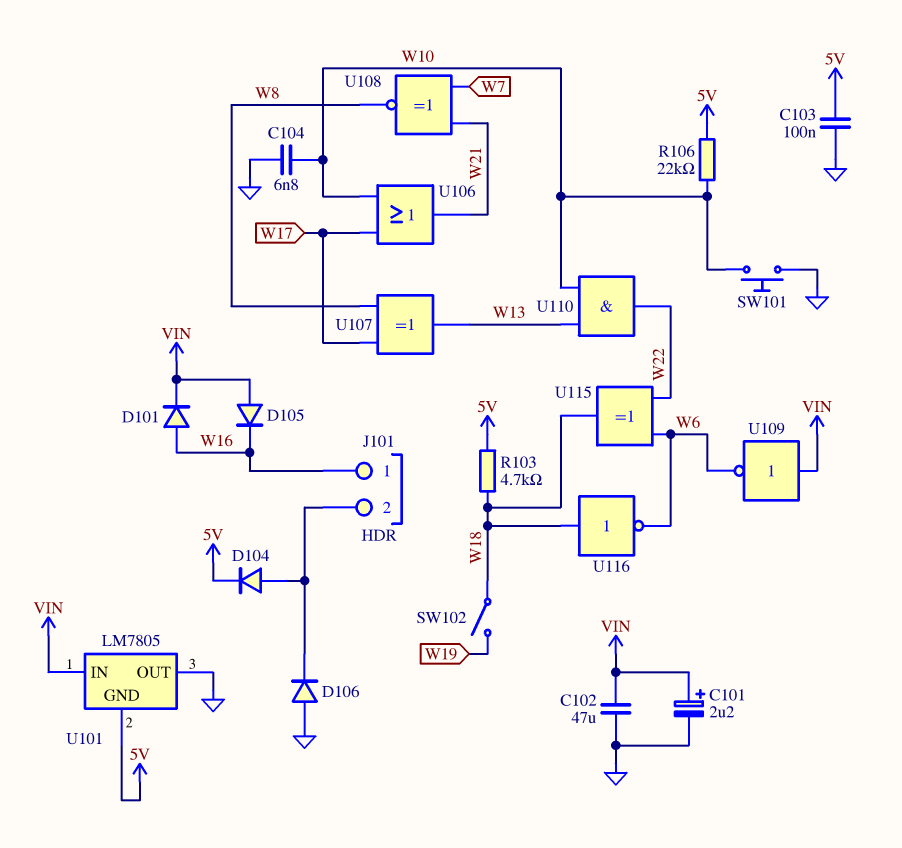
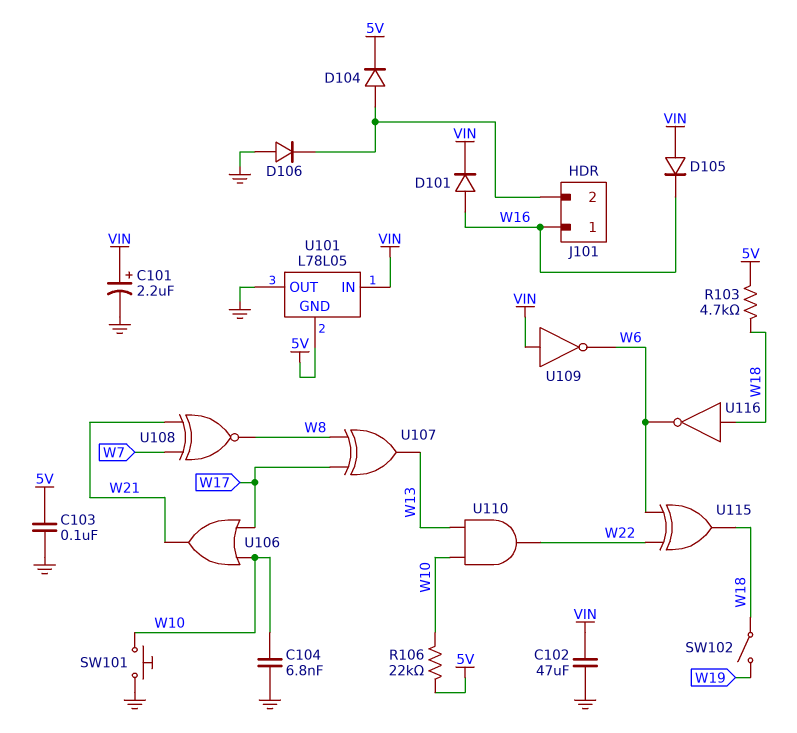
U101: LM7805 -> L78L05

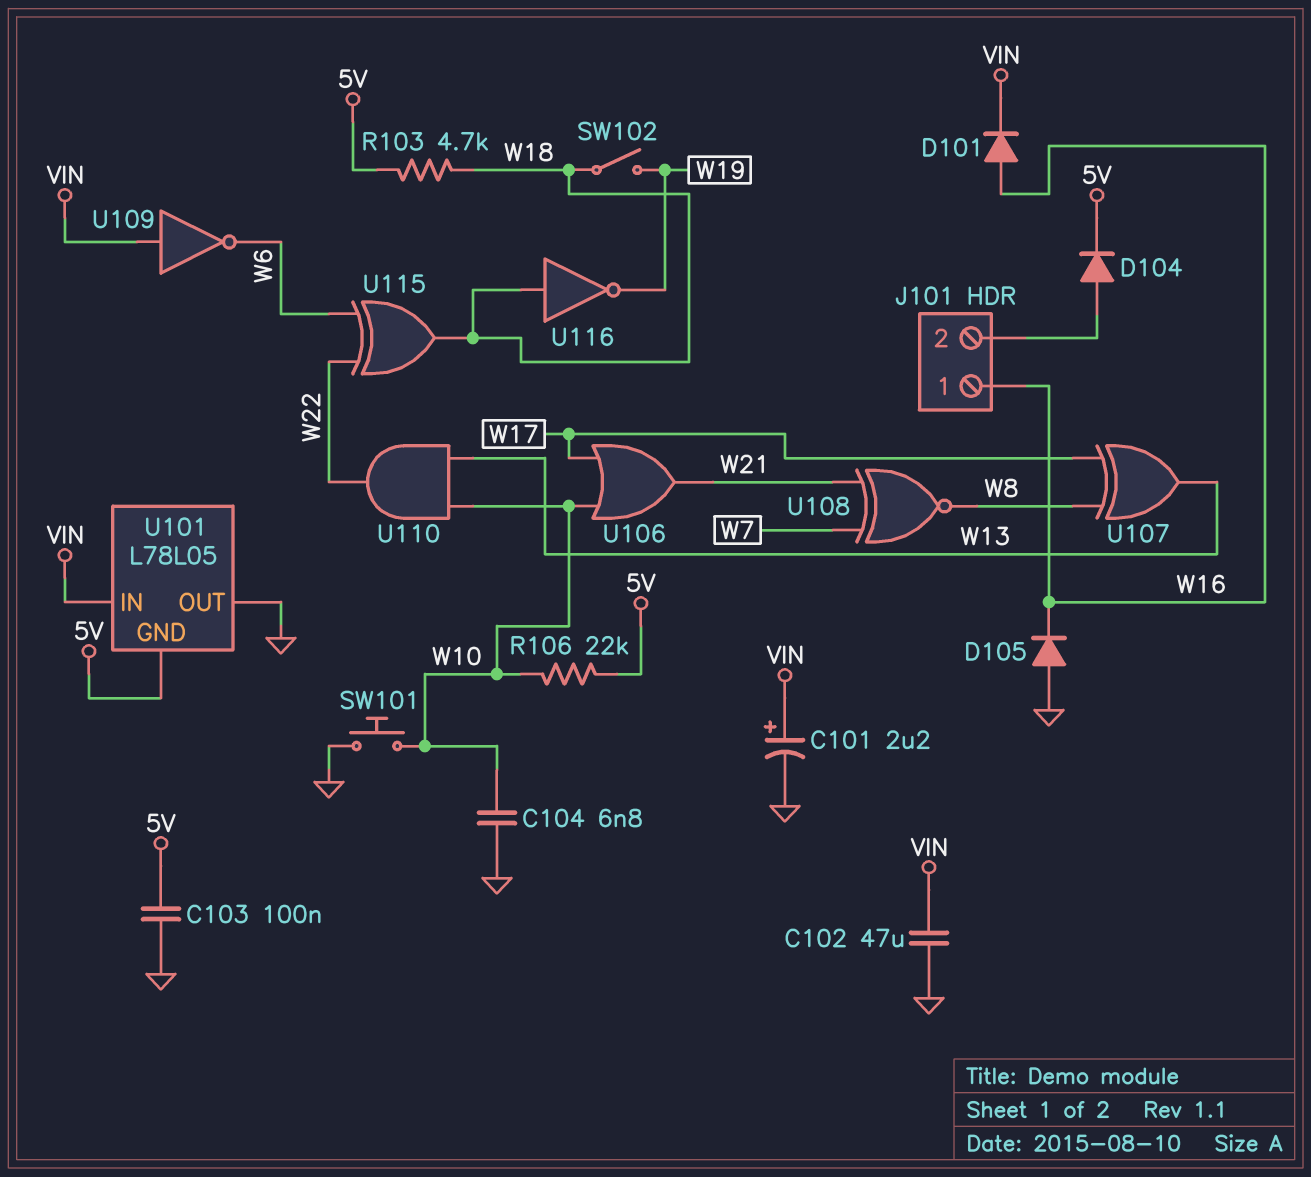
D105: diode (A VIN, K W16) -> diode (A GND, K W16)
D106: diode (A GND, K J101/2) -> none
U116: NOT (in W18, out W6) -> NOT (in W18, out W19)

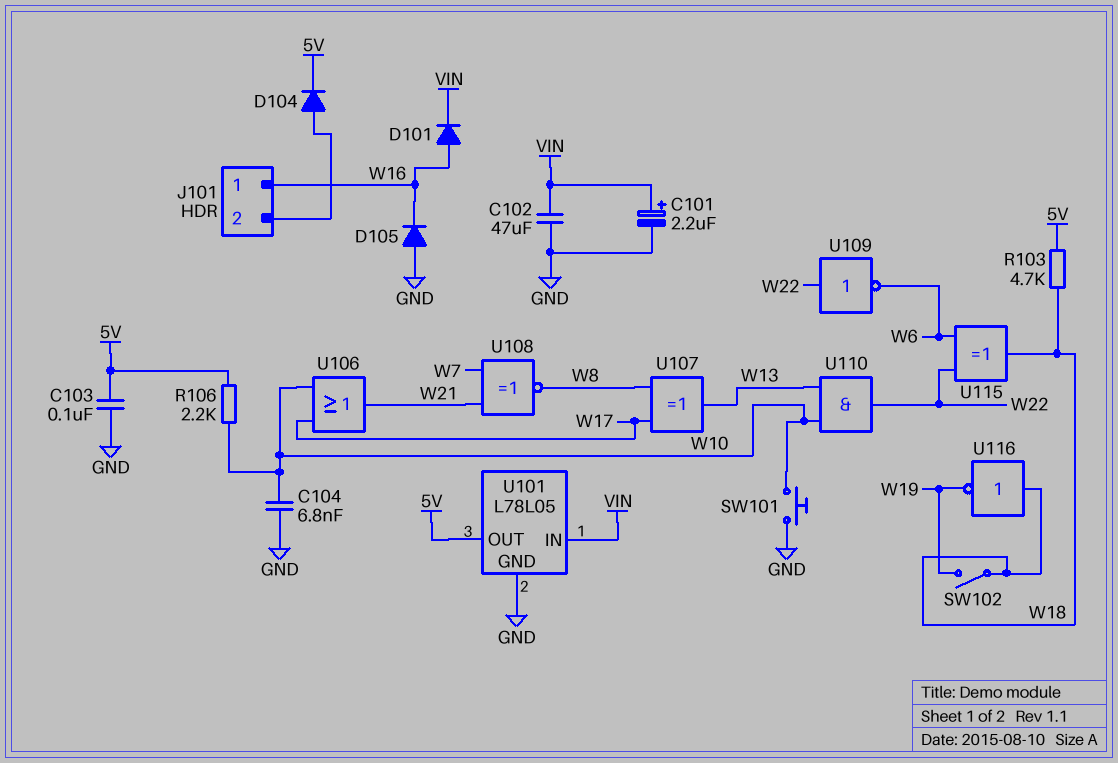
R106: 22k (5V, W10) -> 2.2k (5V, W10)
U101 pin GND: 5V -> GND
U101 pin OUT: GND -> 5V
U109: NOT (in VIN, out W6) -> NOT (in W22, out W6)

